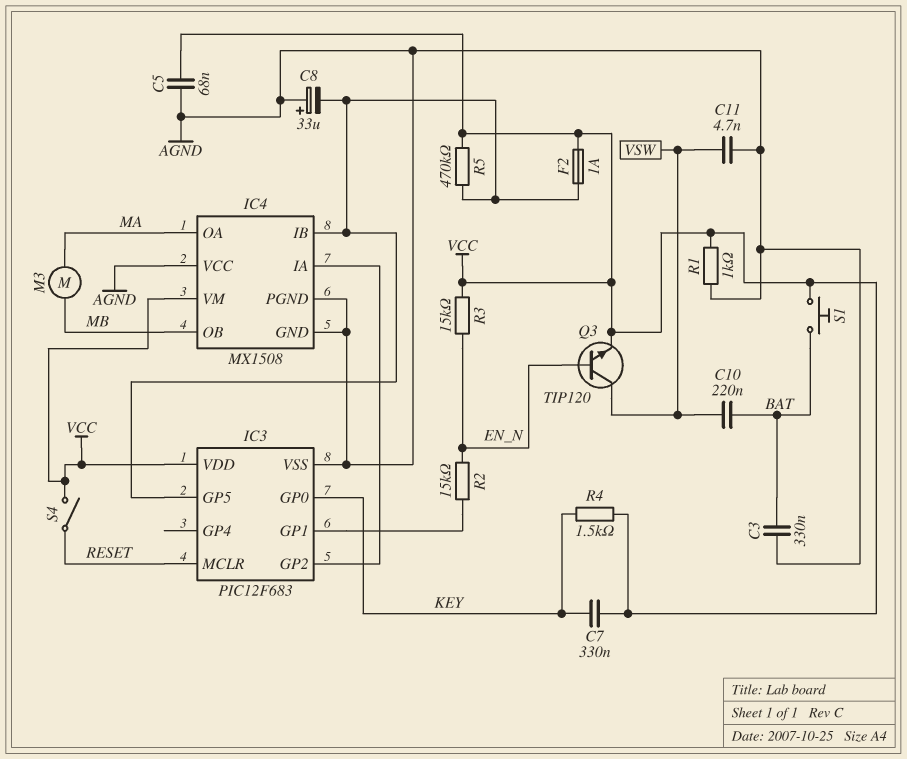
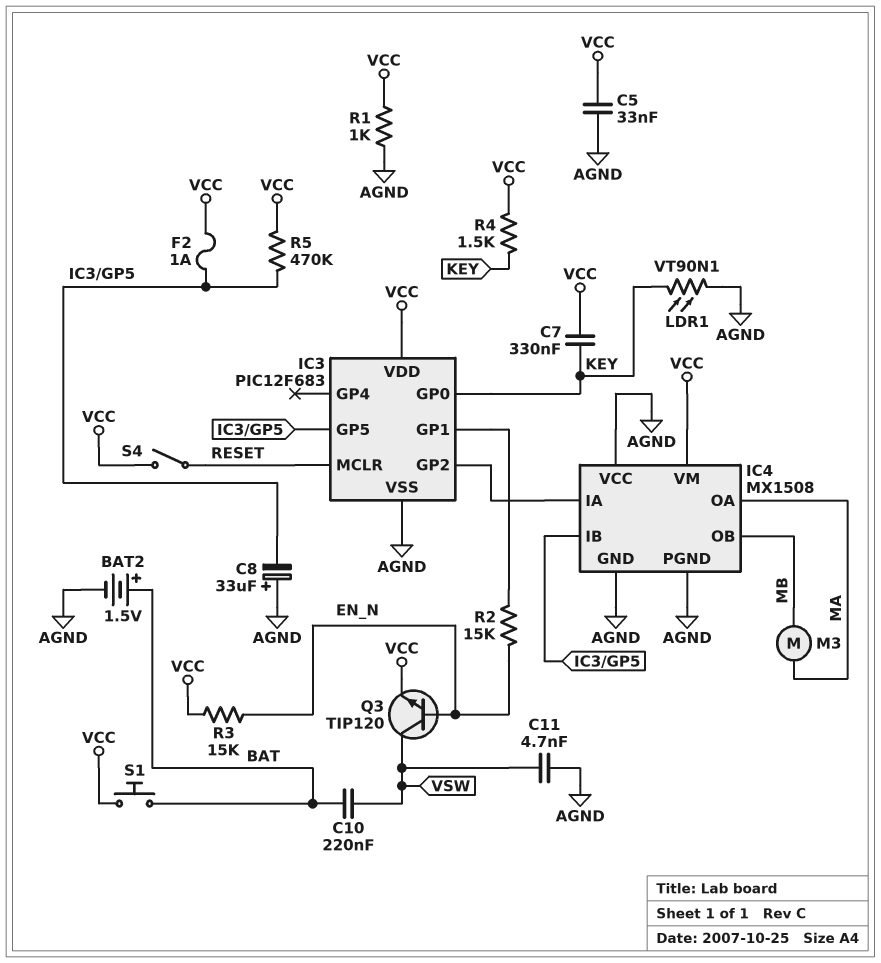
BAT2: none -> 1.5V (plus BAT, minus AGND)
C3: 330nF (AGND, BAT) -> none
C5: 68nF (AGND, VCC) -> 33nF (AGND, VCC)
LDR1: none -> VT90N1 (AGND, KEY)

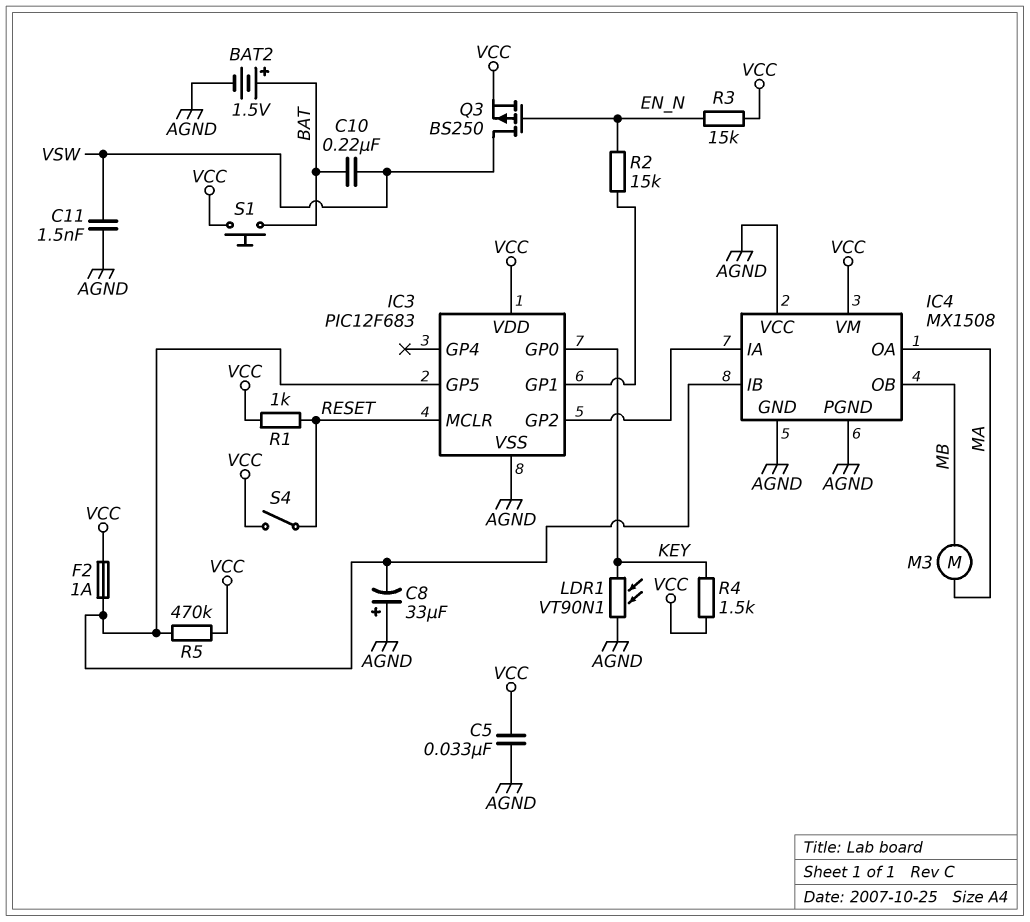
C7: 330nF (KEY, VCC) -> none
C11: 4.7nF (AGND, VSW) -> 1.5nF (AGND, VSW)
Q3: NPN TIP120 (B EN_N, C VSW, E VCC) -> PMOS BS250 (G EN_N, D VSW, S VCC)
R1: 1k (AGND, VCC) -> 1k (RESET, VCC)

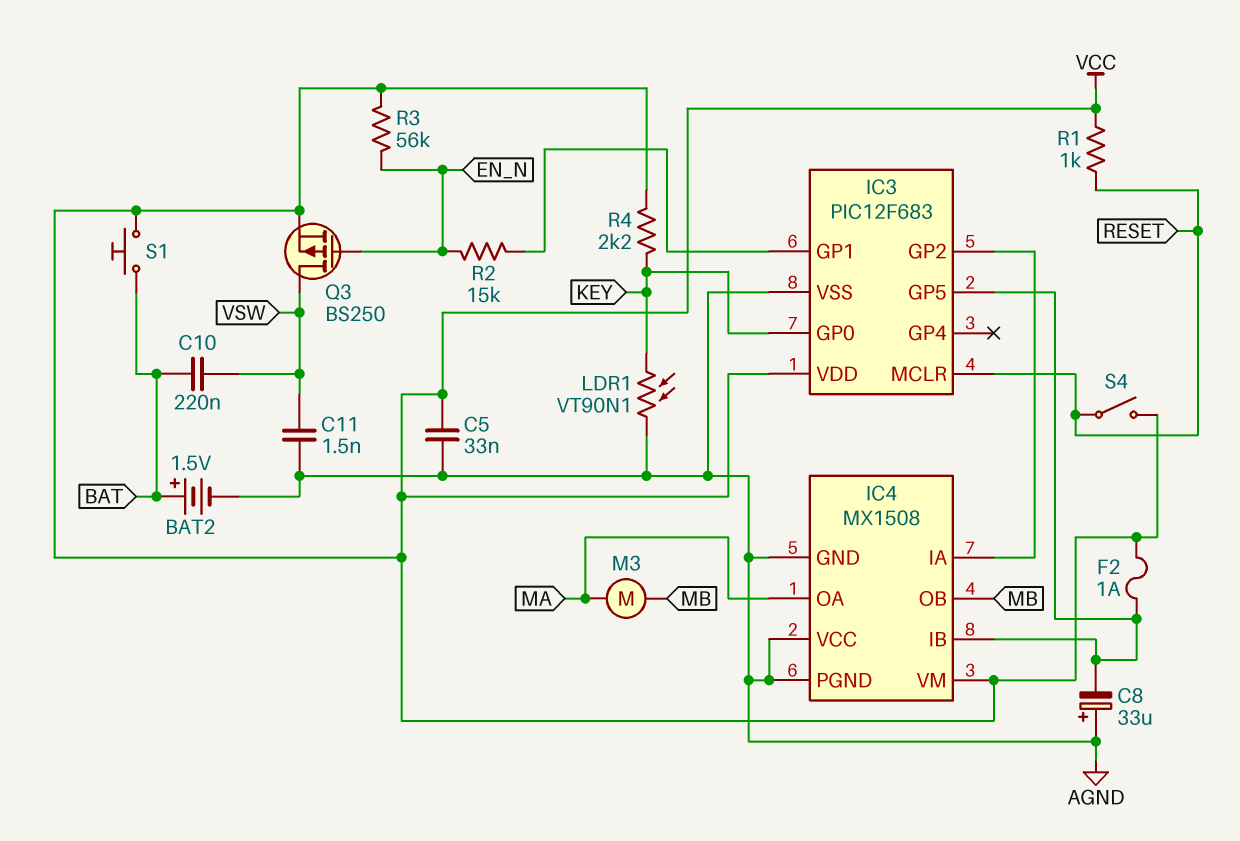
R3: 15k (EN_N, VCC) -> 56k (EN_N, VCC)
R4: 1.5k (KEY, VCC) -> 2.2k (KEY, VCC)
R5: 470k (IC3/GP5, VCC) -> none

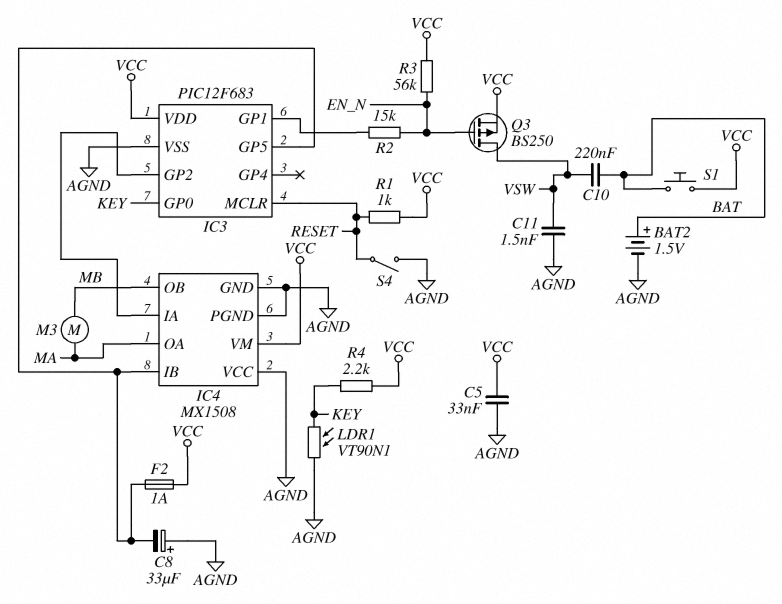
S4: switch (RESET, VCC) -> switch (AGND, RESET)

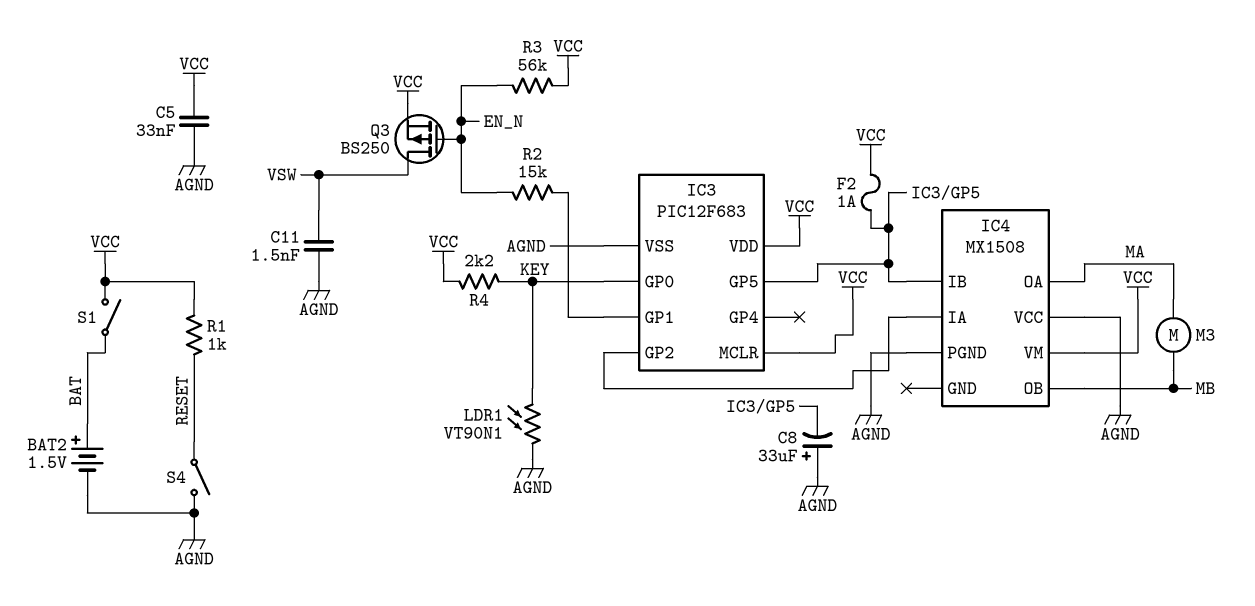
C10: 220nF (BAT, VSW) -> none
IC3 pin MCLR: RESET -> VCC
IC4 pin GND: AGND -> none
S1: button (BAT, VCC) -> switch (BAT, VCC)

